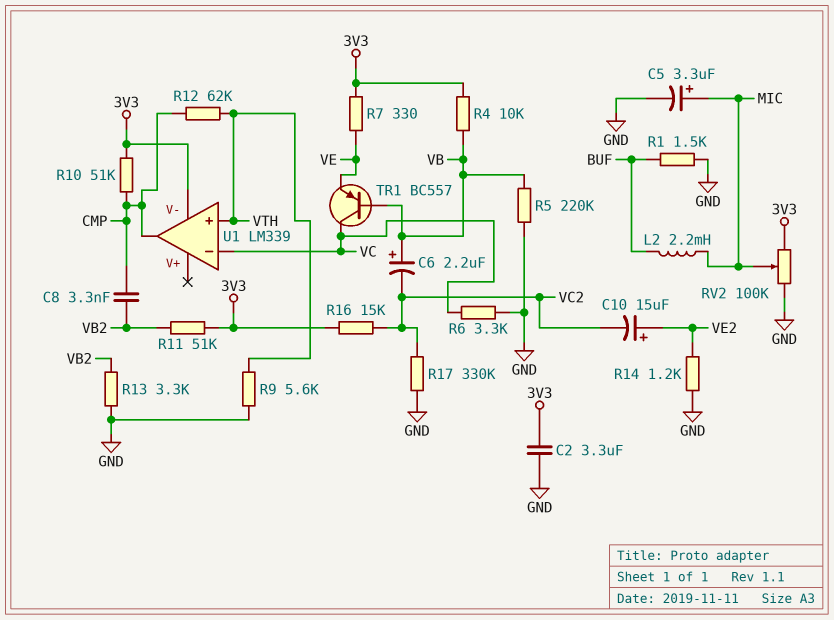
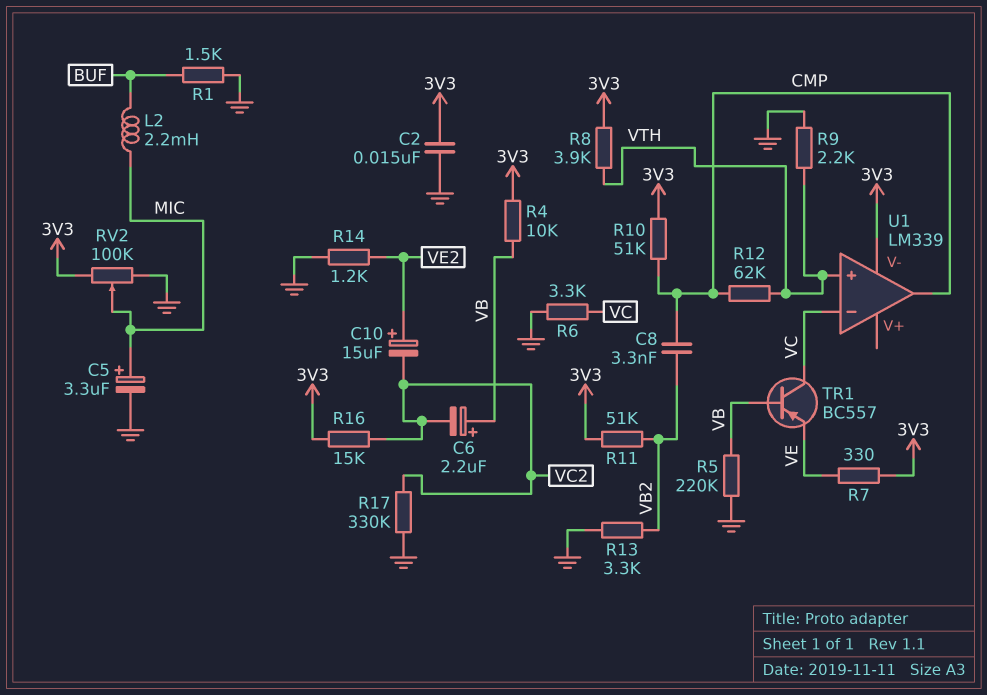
C2: 3.3uF (3V3, GND) -> 15nF (3V3, GND)
R8: none -> 3.9k (3V3, VTH)
R9: 5.6k (GND, VTH) -> 2.2k (GND, VTH)

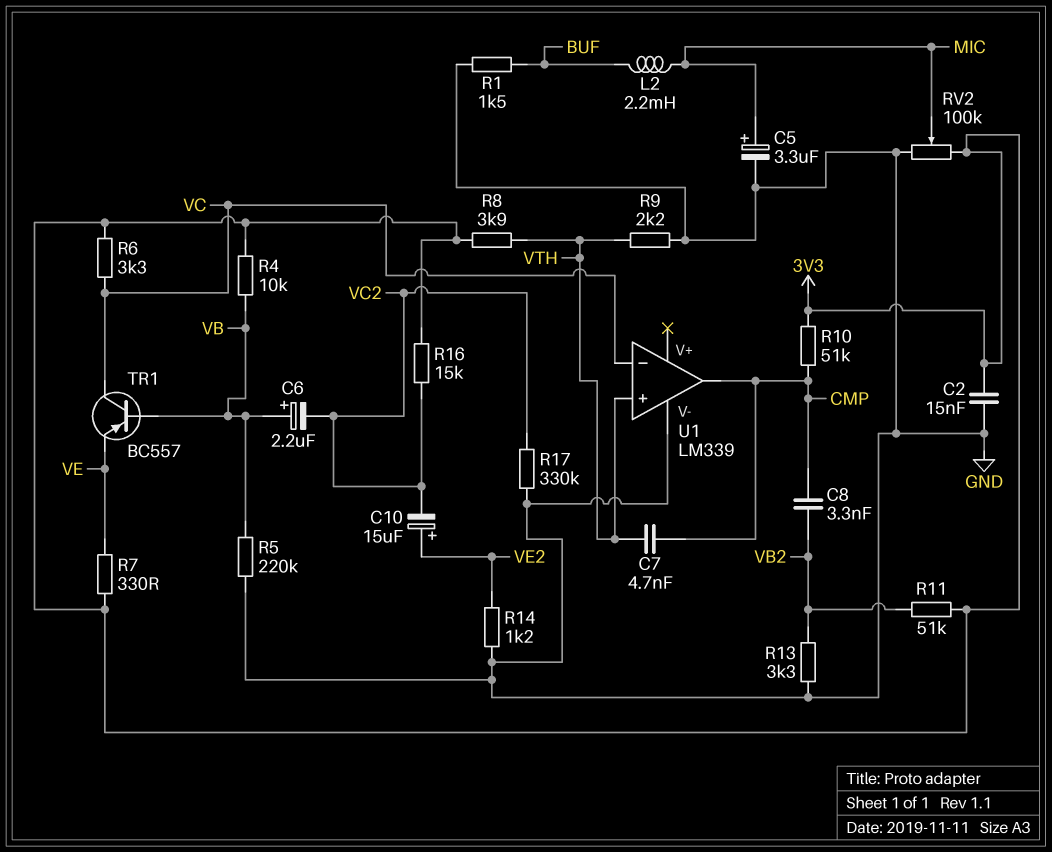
C7: none -> 4.7nF (CMP, VTH)
R6: 3.3k (GND, VC) -> 3.3k (3V3, VC)
R12: 62k (CMP, VTH) -> none
U1 pin V-: 3V3 -> GND

